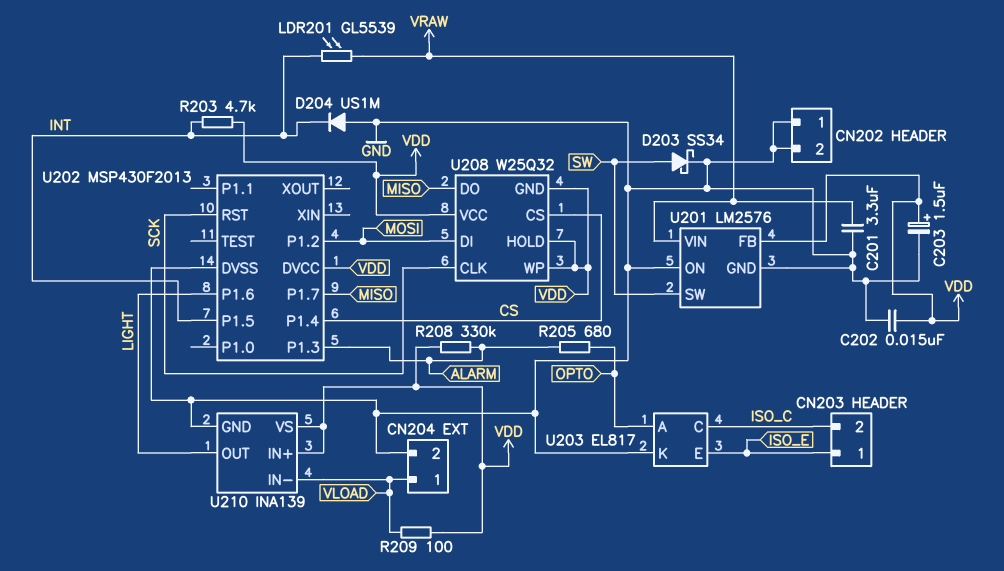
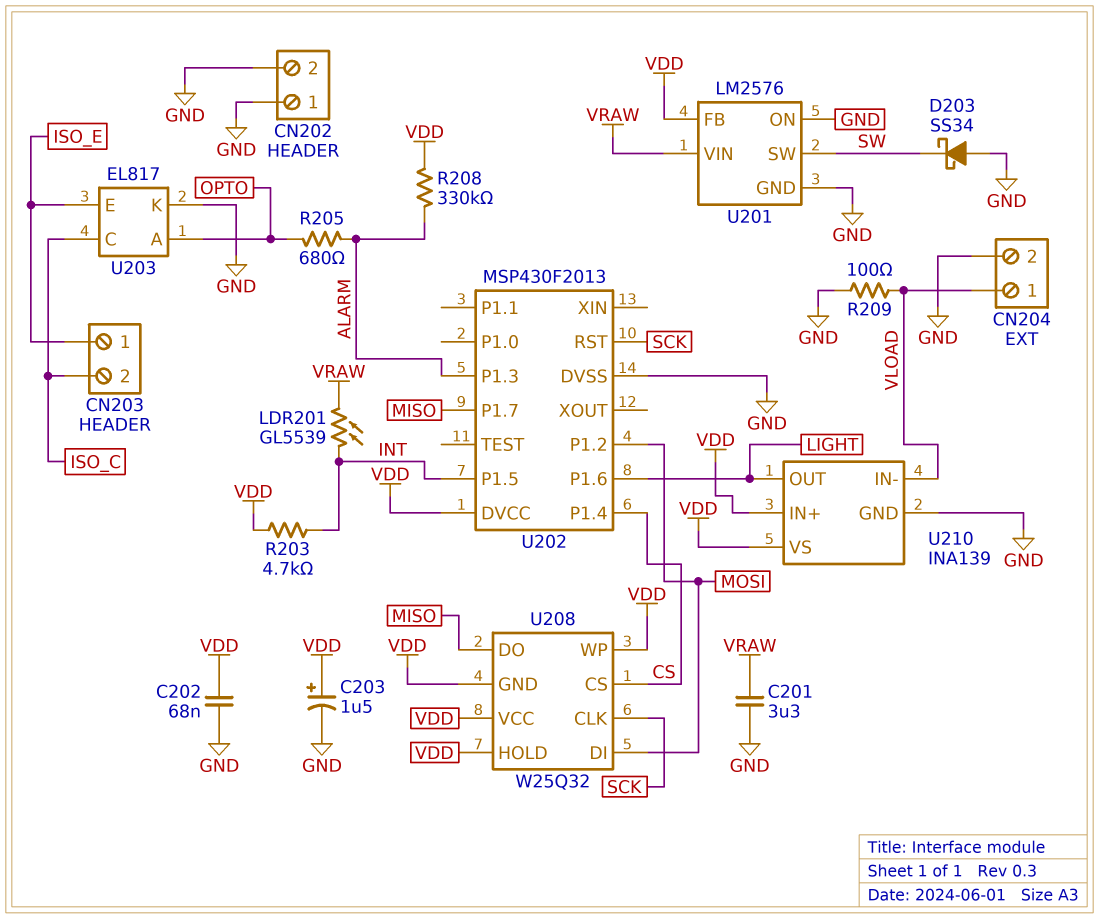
C202: 15nF (GND, VDD) -> 68nF (GND, VDD)
D203: schottky SS34 (A SW, K GND) -> schottky SS34 (A GND, K SW)
D204: diode US1M (A GND, K INT) -> none
R209: 100 (VDD, VLOAD) -> 100 (GND, VLOAD)

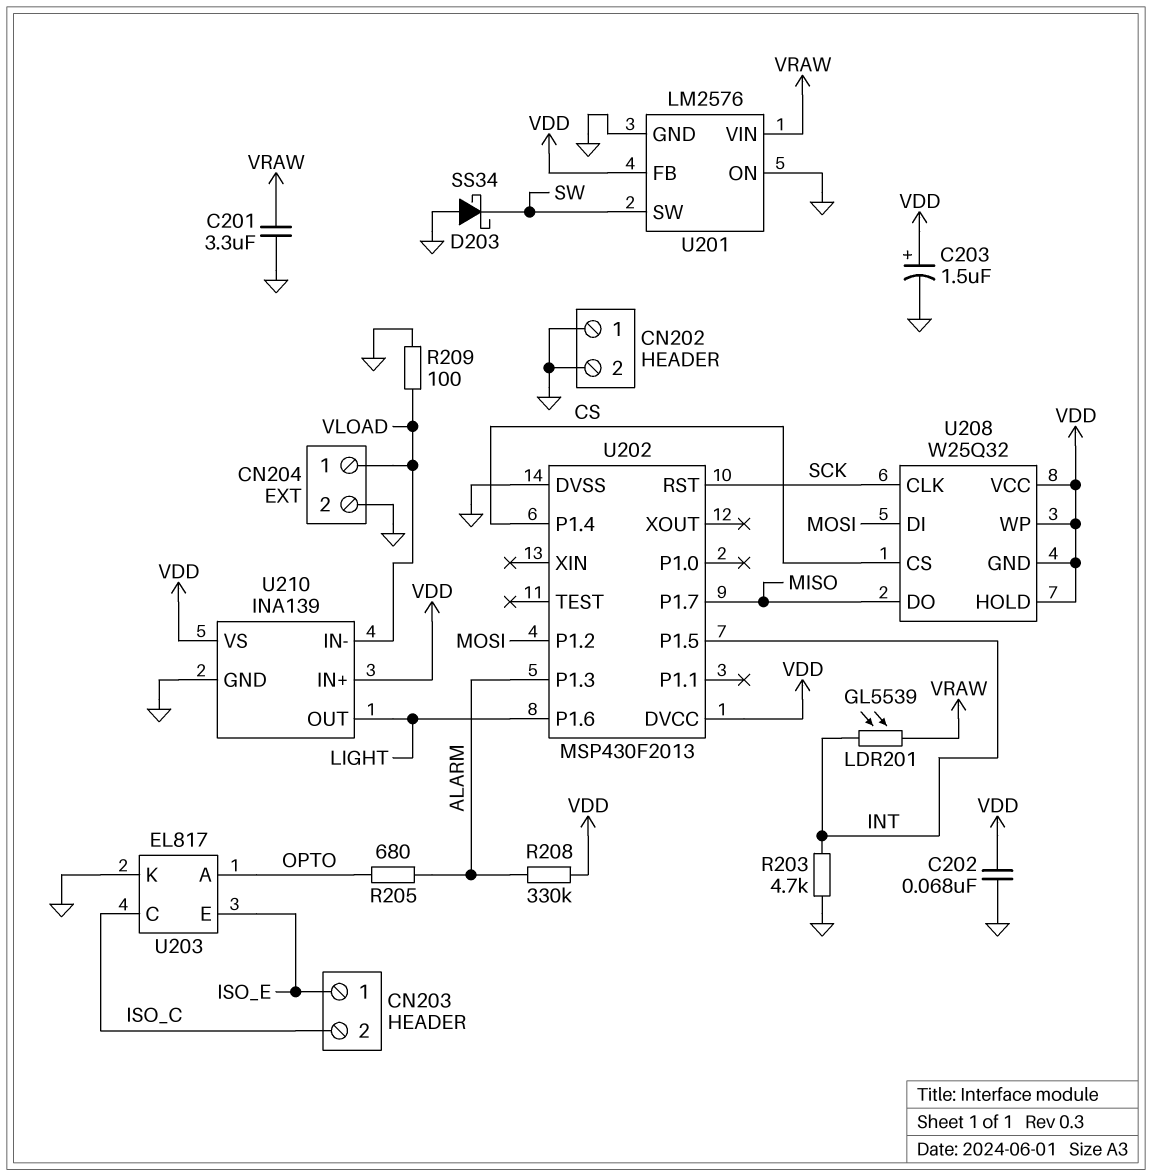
R203: 4.7k (INT, VDD) -> 4.7k (GND, INT)

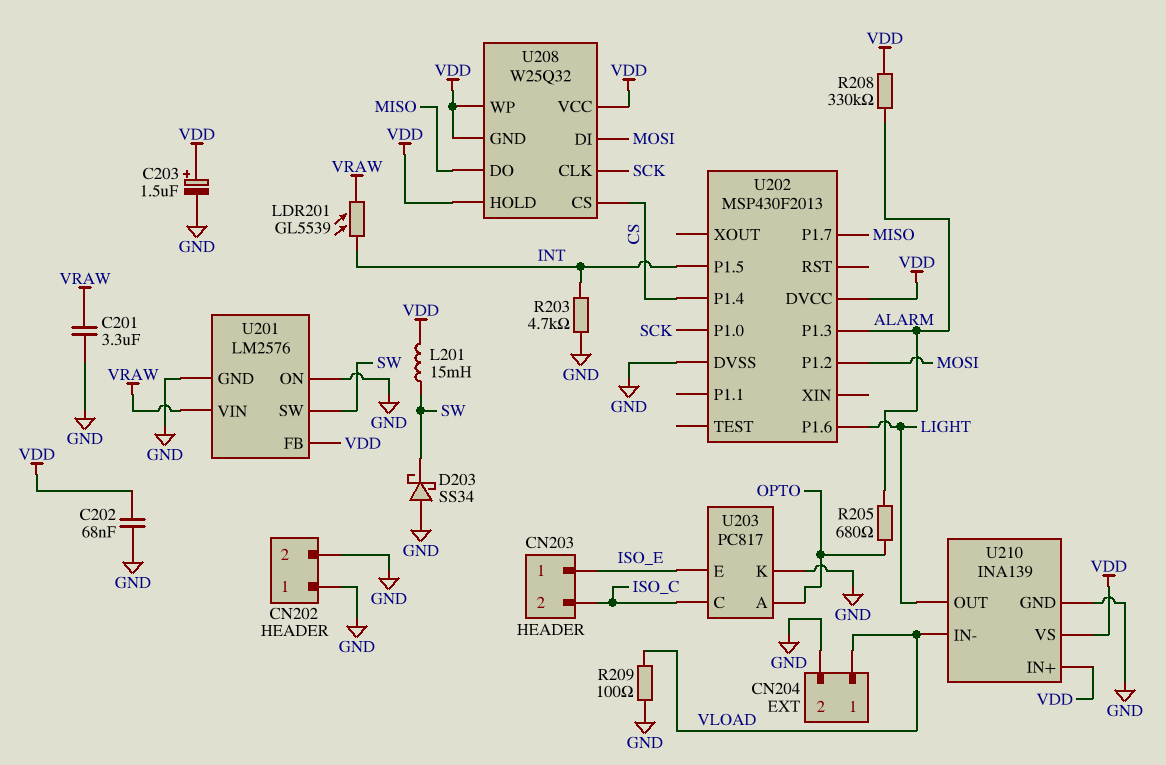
L201: none -> 15mH (SW, VDD)
U202 pin P1.0: none -> SCK
U202 pin RST: SCK -> none
U203: EL817 -> PC817

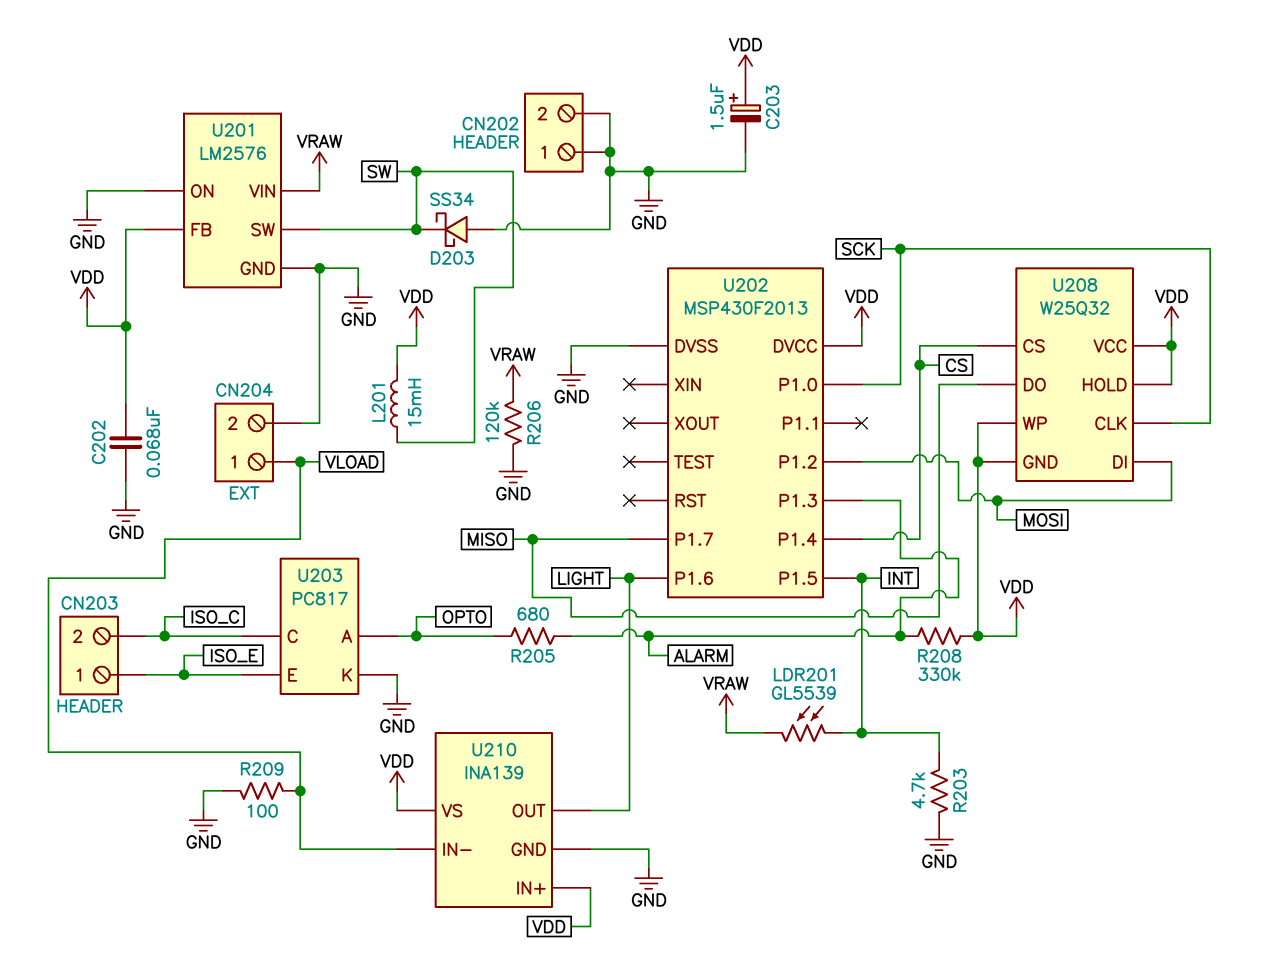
C201: 3.3uF (GND, VRAW) -> none
R206: none -> 120k (GND, VRAW)

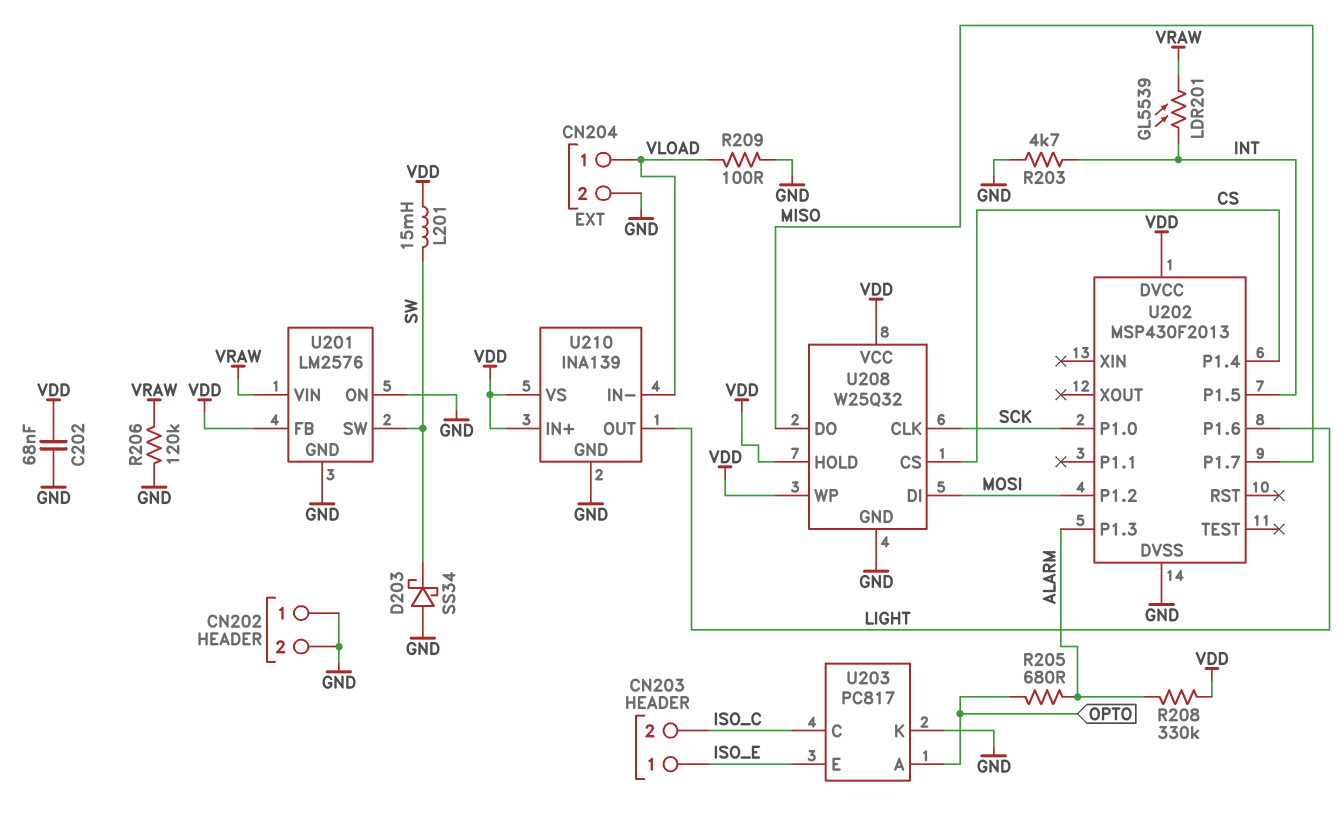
C203: 1.5uF (plus VDD, minus GND) -> none
U208 pin GND: VDD -> GND

